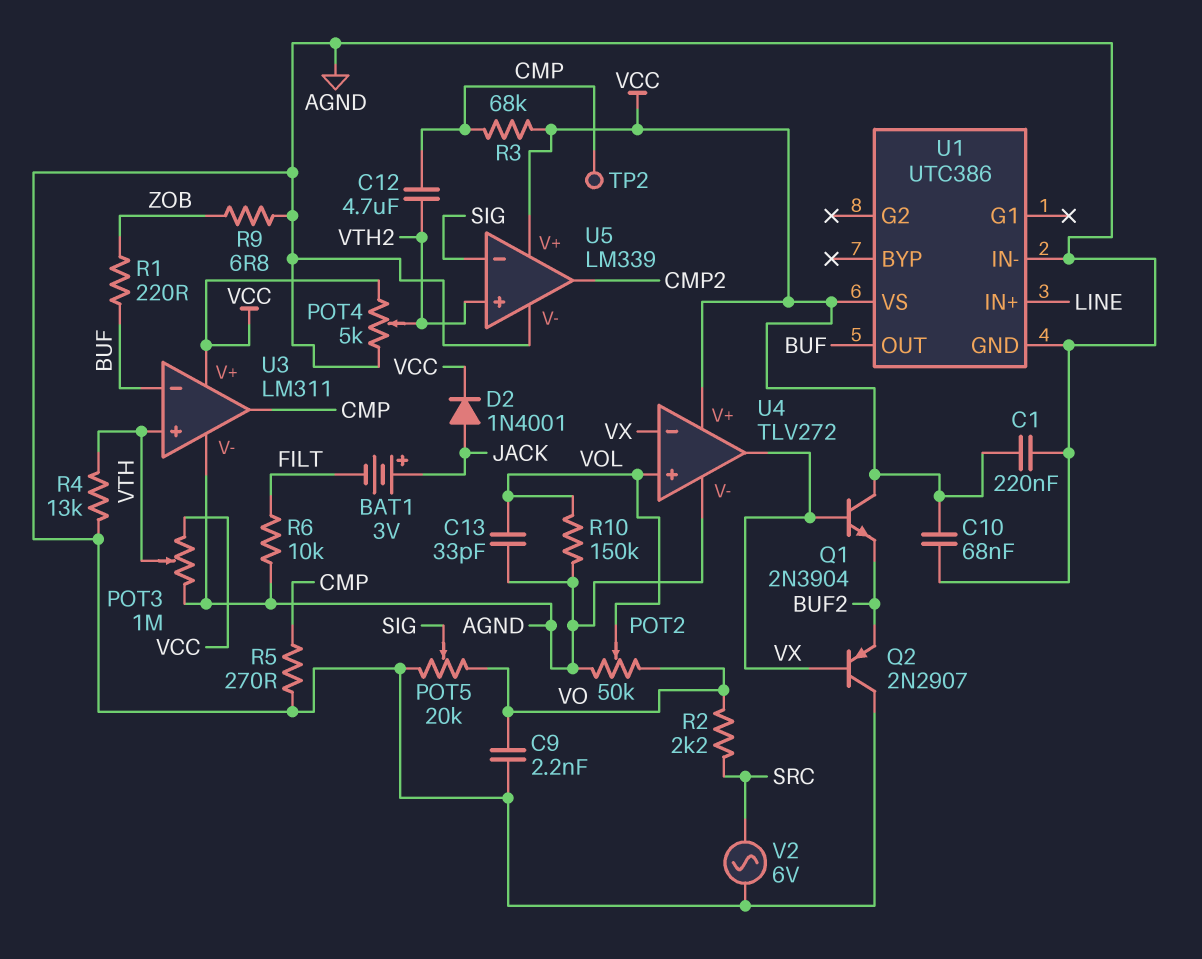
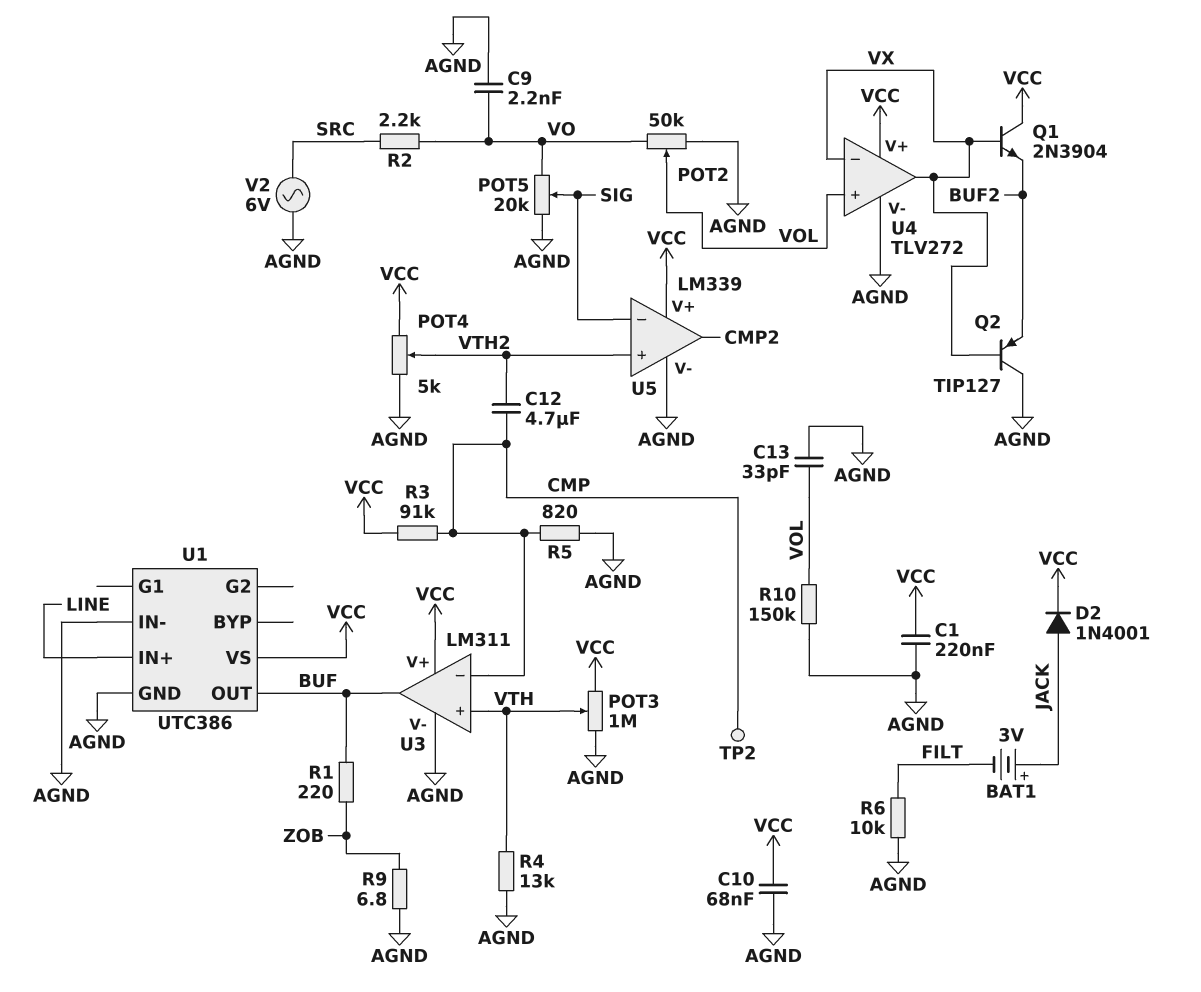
Q2: PNP 2N2907 (B VX, C AGND, E BUF2) -> PNP TIP127 (B VX, C AGND, E BUF2)
R3: 68k (CMP, VCC) -> 91k (CMP, VCC)
R5: 270 (AGND, CMP) -> 820 (AGND, CMP)
U3 pin in-: BUF -> CMP
U3 pin out: CMP -> BUF

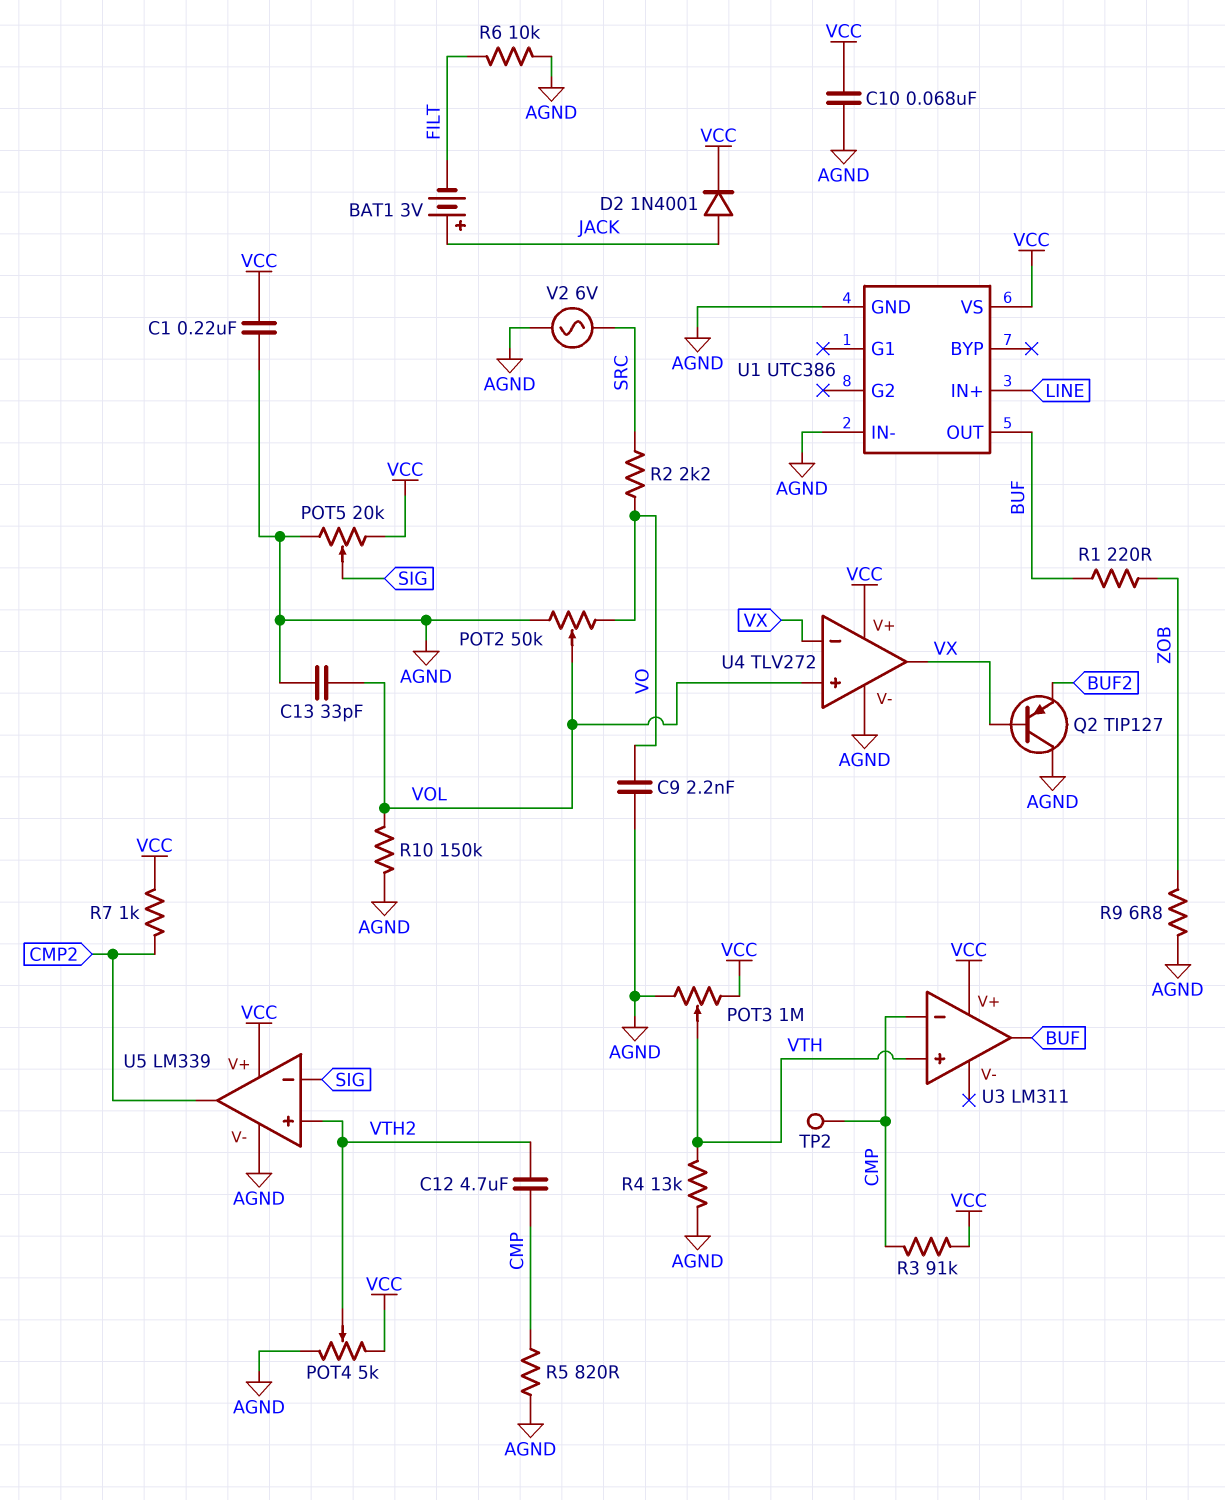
POT5: 20k (AGND, VO, wiper SIG) -> 20k (AGND, VCC, wiper SIG)
Q1: NPN 2N3904 (B VX, C VCC, E BUF2) -> none
R7: none -> 1k (CMP2, VCC)
U3 pin V-: AGND -> none

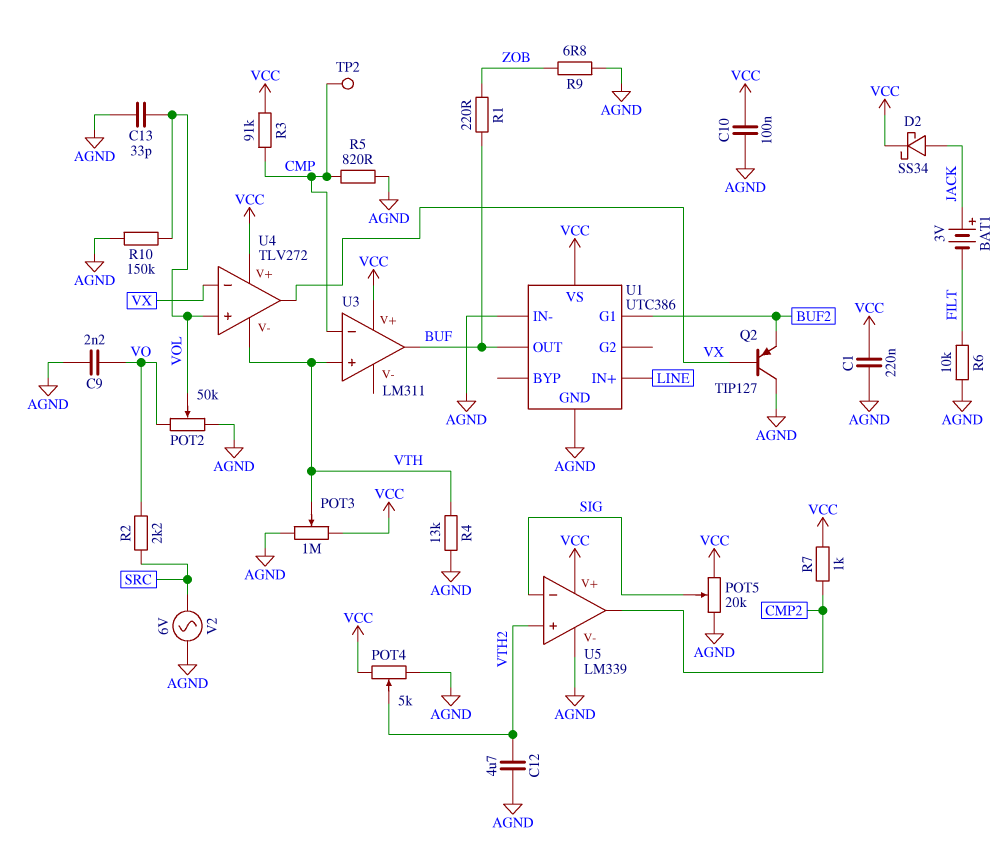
C10: 68nF (AGND, VCC) -> 100nF (AGND, VCC)
C12: 4.7uF (CMP, VTH2) -> 4.7uF (AGND, VTH2)
D2: diode 1N4001 (A JACK, K VCC) -> schottky SS34 (A JACK, K VCC)
U1 pin G1: none -> BUF2
U4 pin V-: AGND -> VTH

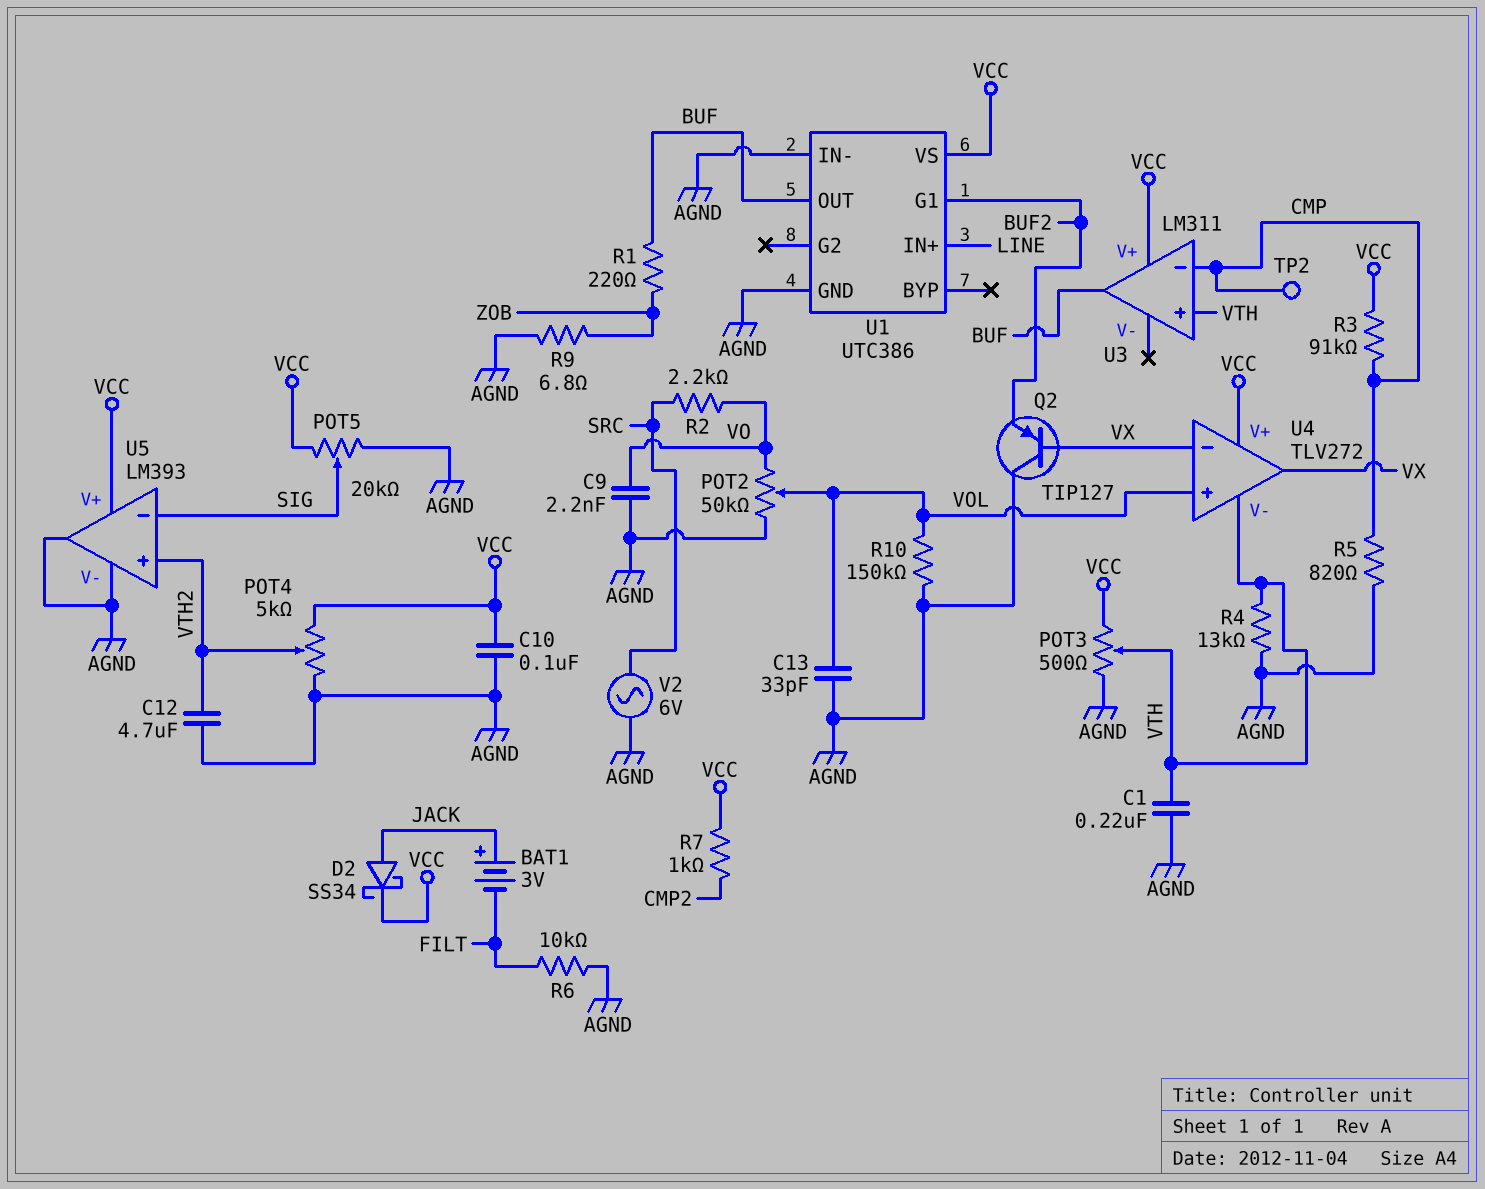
C1: 220nF (AGND, VCC) -> 220nF (AGND, VTH)
POT3: 1M (AGND, VCC, wiper VTH) -> 500 (AGND, VCC, wiper VTH)
U5: LM339 -> LM393
U5 pin out: CMP2 -> AGND

